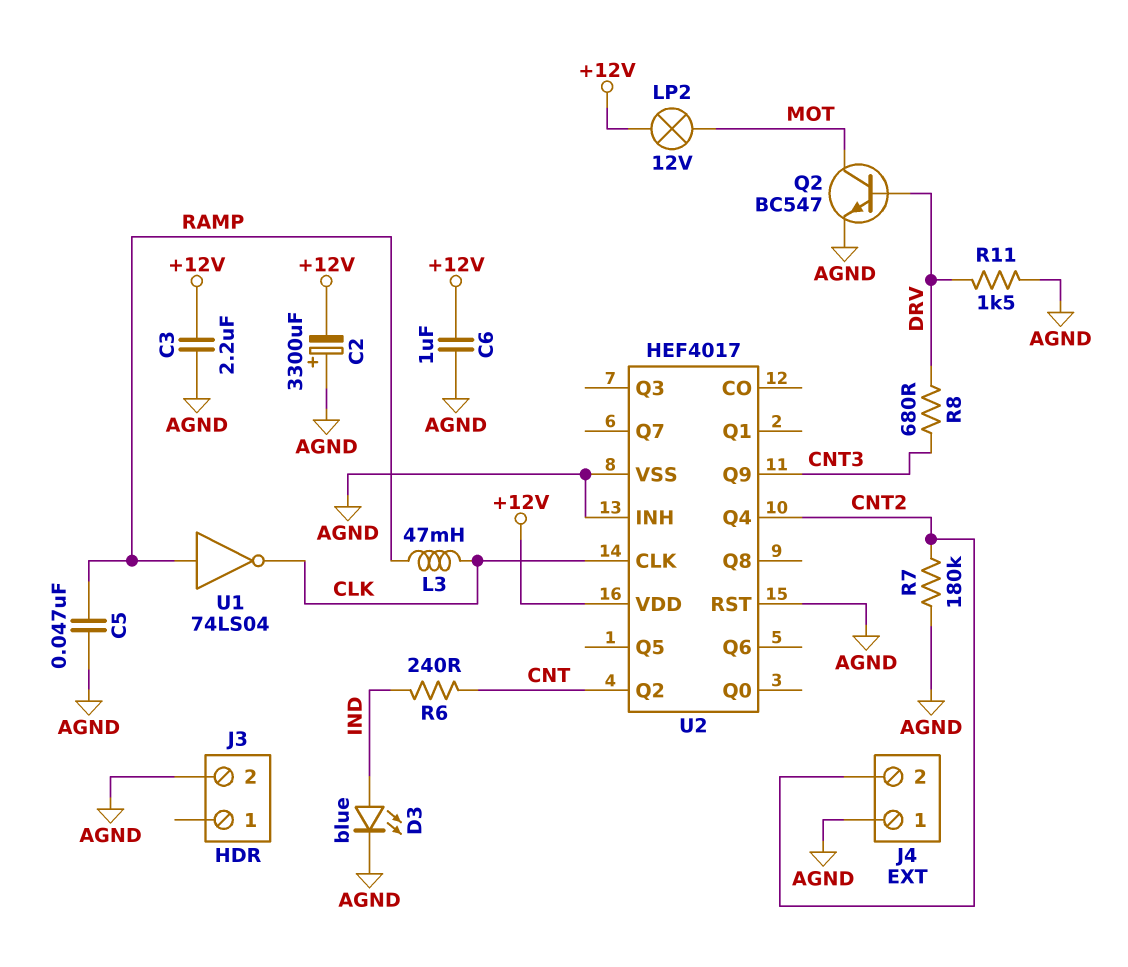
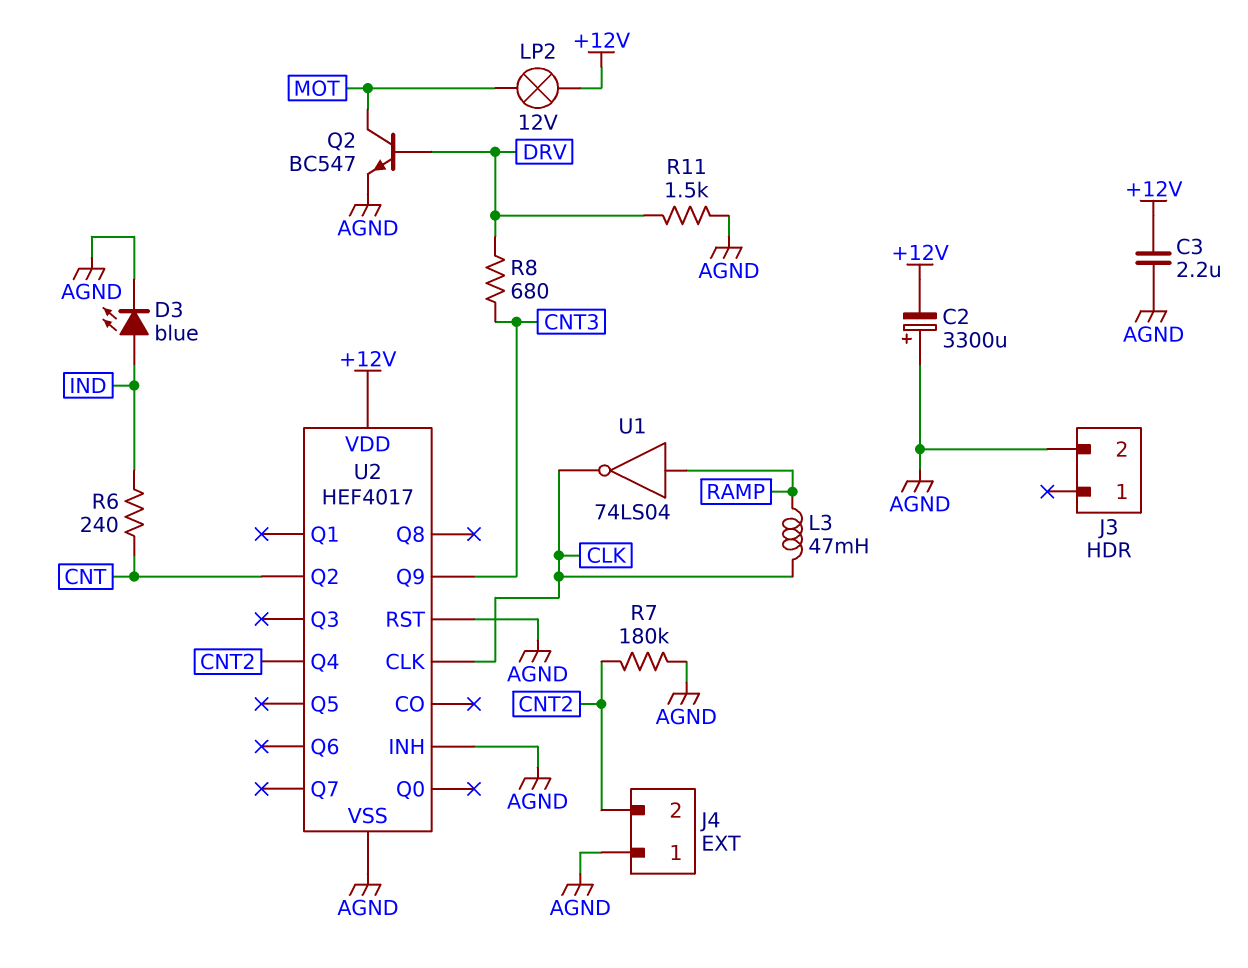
C5: 47nF (AGND, RAMP) -> none
C6: 1uF (+12V, AGND) -> none

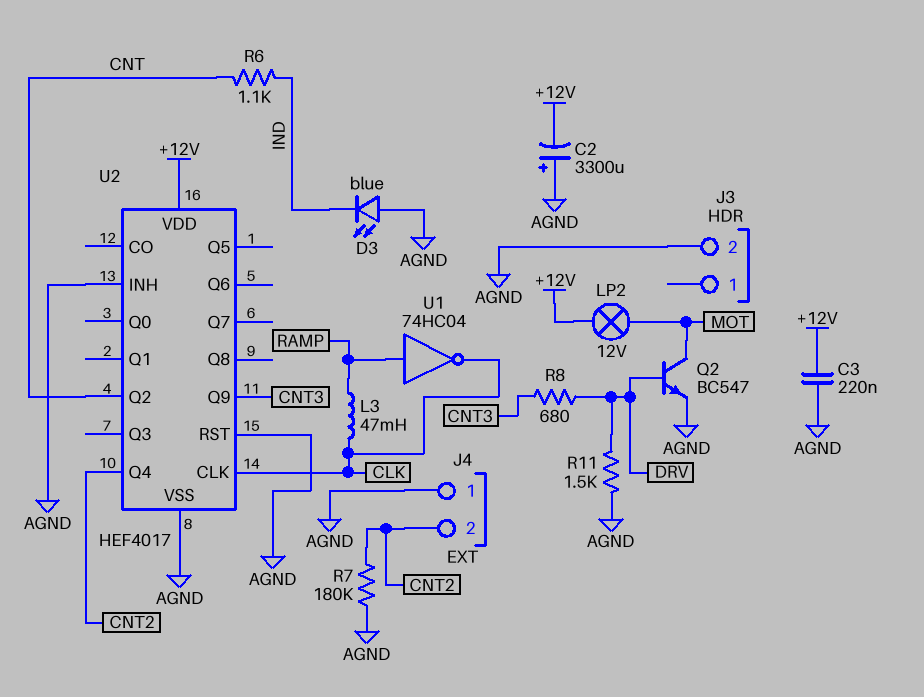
C3: 2.2uF (+12V, AGND) -> 220nF (+12V, AGND)
D3: LED blue (A IND, K AGND) -> LED blue (A AGND, K IND)
R6: 240 (CNT, IND) -> 1.1k (CNT, IND)
U1: NOT 74LS04 (in RAMP, out CLK) -> NOT 74HC04 (in RAMP, out CLK)

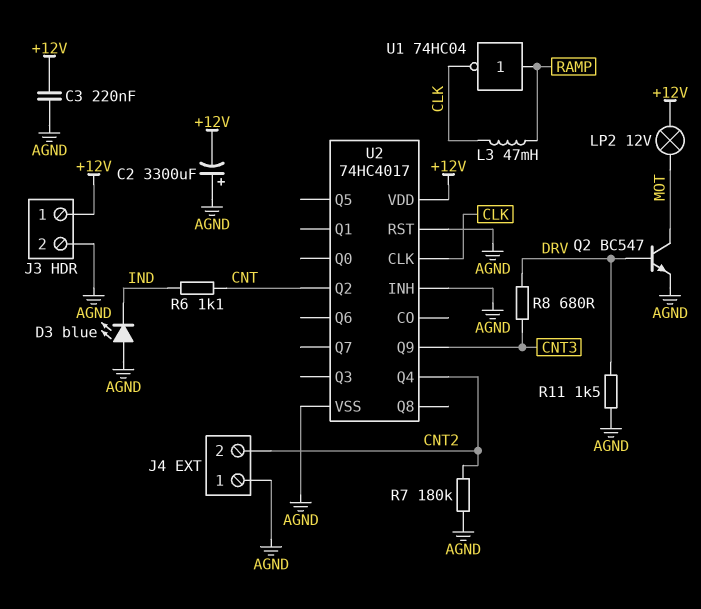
J3 pin 1: none -> +12V
U2: HEF4017 -> 74HC4017

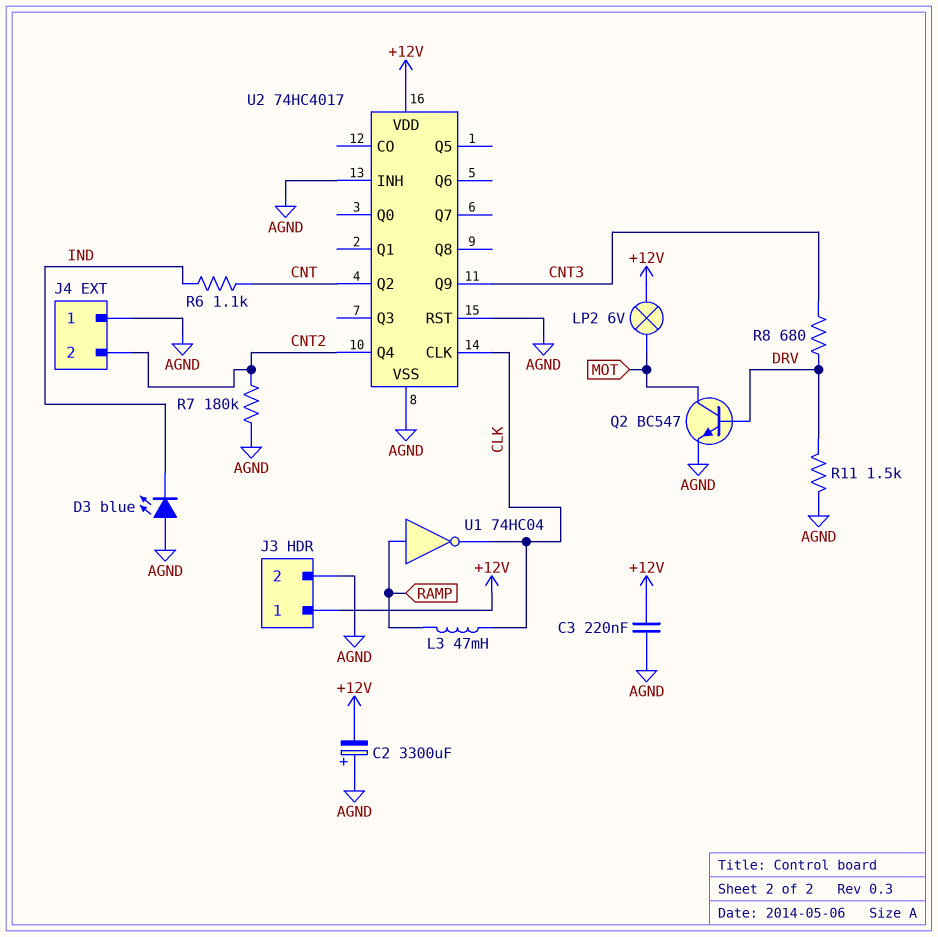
LP2: lamp 12V (+12V, MOT) -> lamp 6V (+12V, MOT)

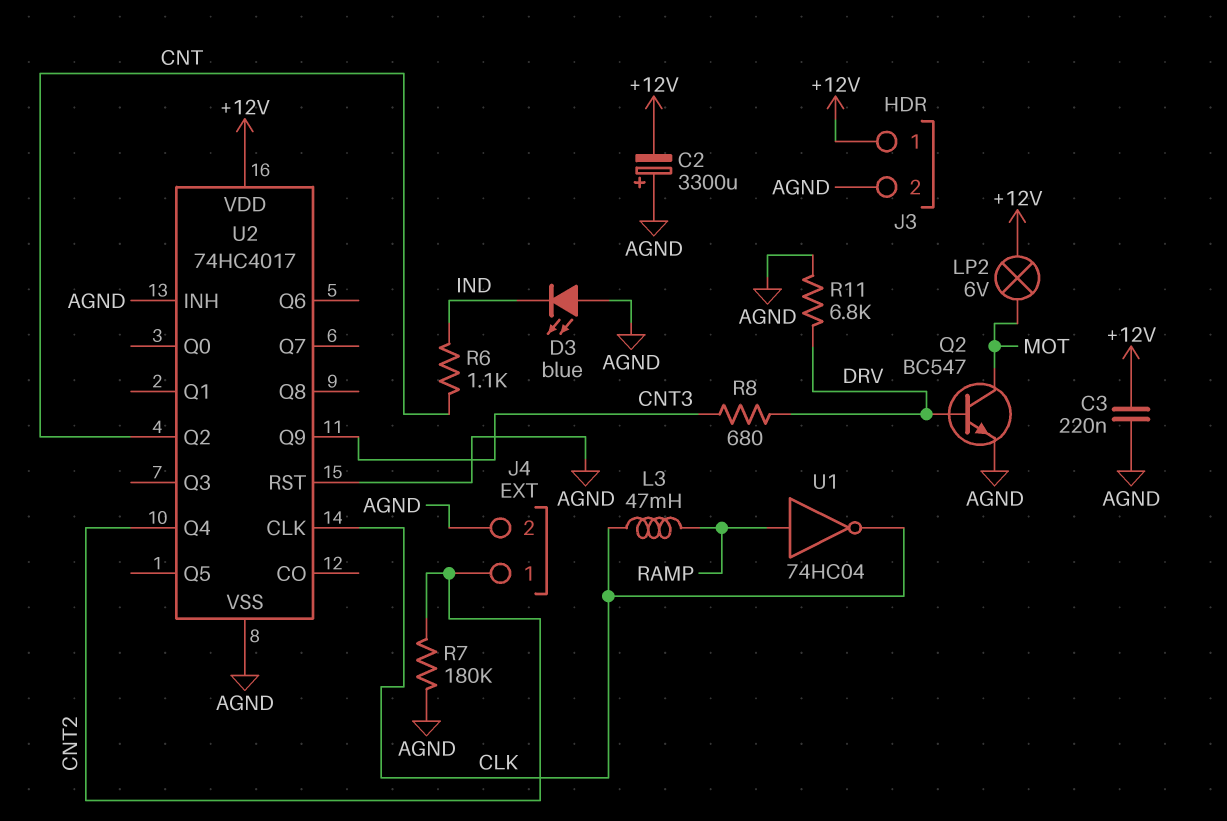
J4 pin 1: AGND -> CNT2
J4 pin 2: CNT2 -> AGND
R11: 1.5k (AGND, DRV) -> 6.8k (AGND, DRV)

